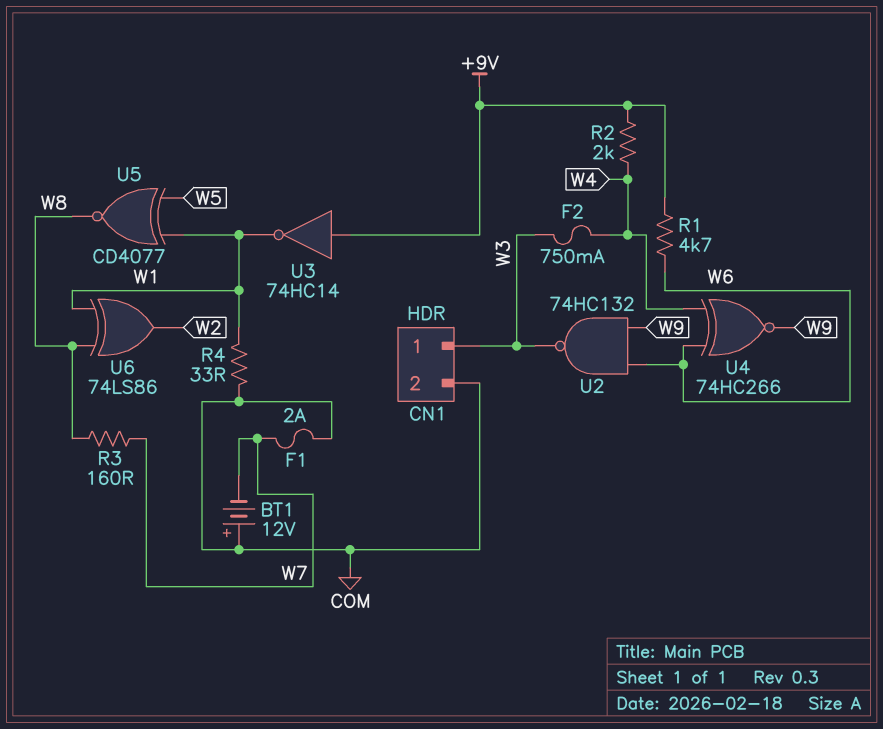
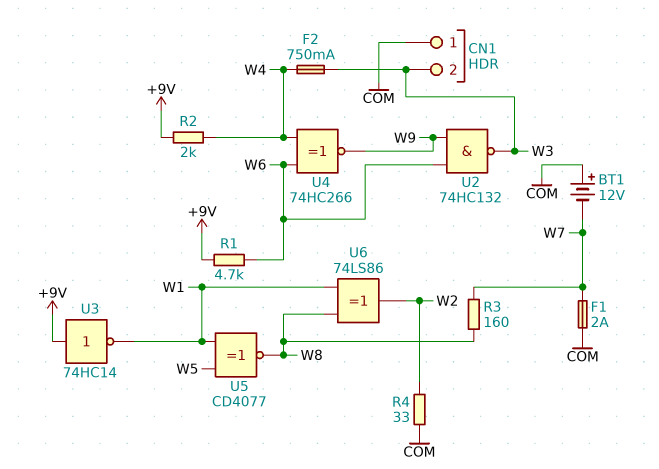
CN1 pin 1: W3 -> COM
CN1 pin 2: COM -> W3
R4: 33 (COM, W1) -> 33 (COM, W2)

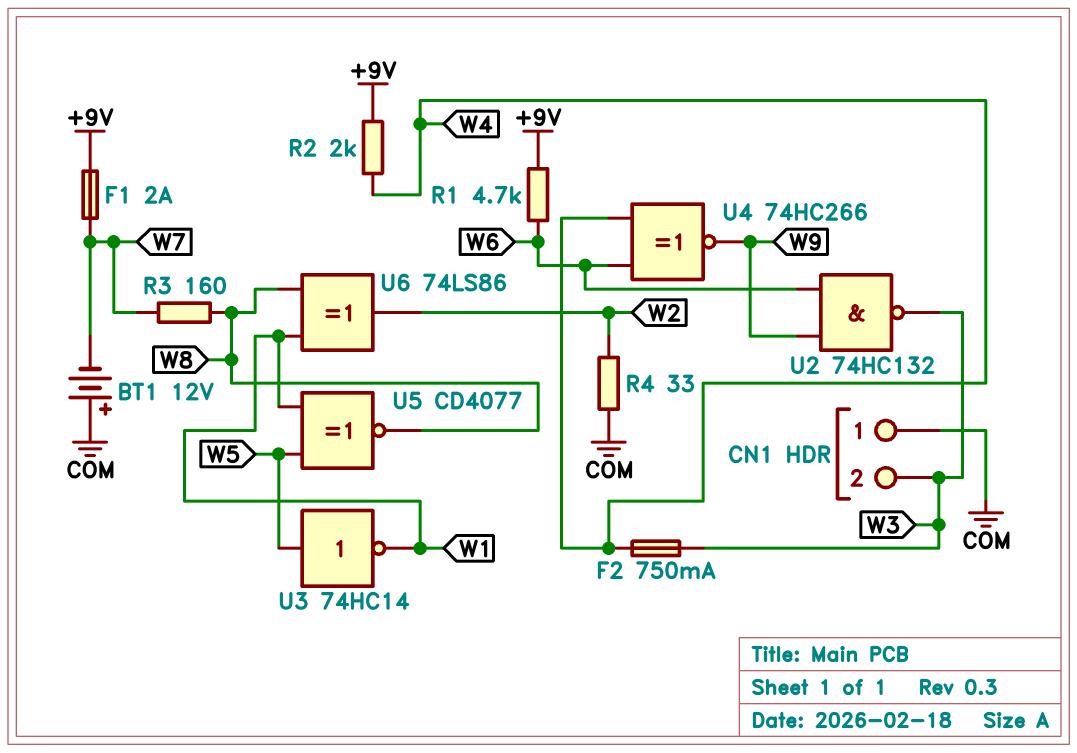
F1: 2A (COM, W7) -> 2A (+9V, W7)
U3: NOT 74HC14 (in +9V, out W1) -> NOT 74HC14 (in W5, out W1)

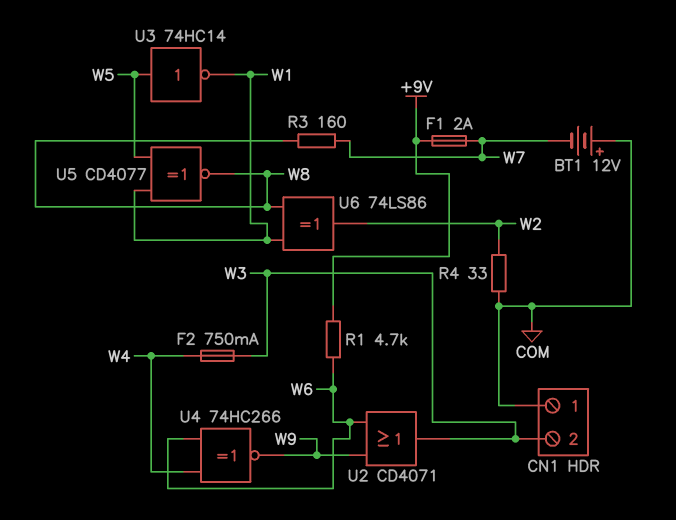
R2: 2k (+9V, W4) -> none
U2: NAND 74HC132 (in W6, in W9, out W3) -> OR CD4071 (in W6, in W9, out W3)

